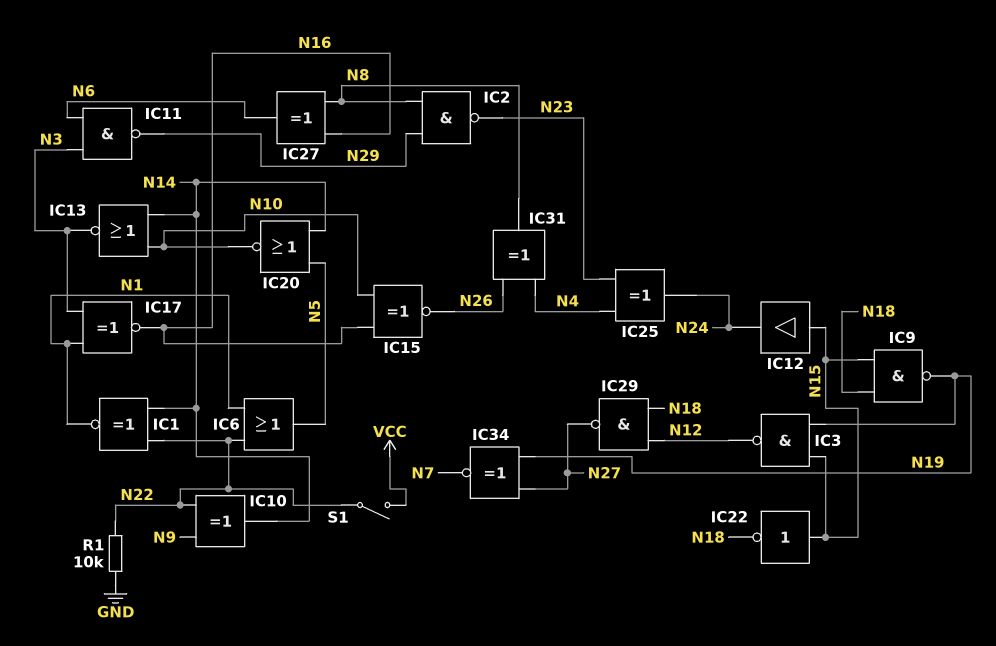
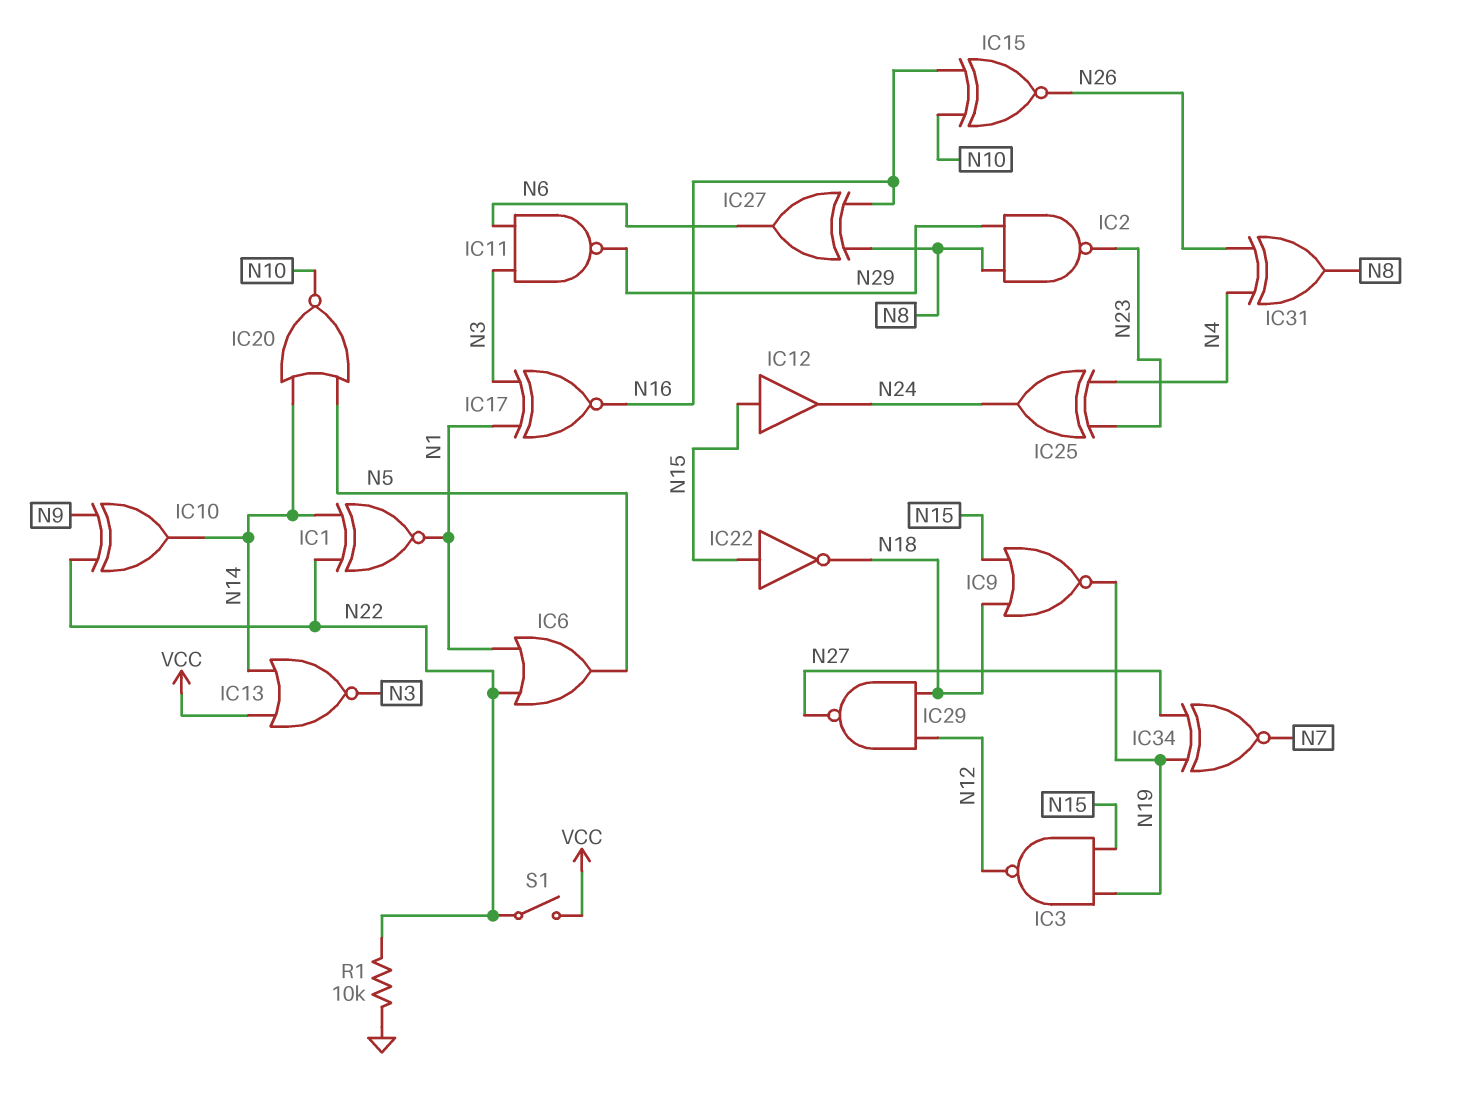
IC9: NAND (in N15, in N18, out N19) -> NOR (in N15, in N18, out N19)
IC13: NOR (in N10, in N14, out N3) -> NOR (in N14, in VCC, out N3)

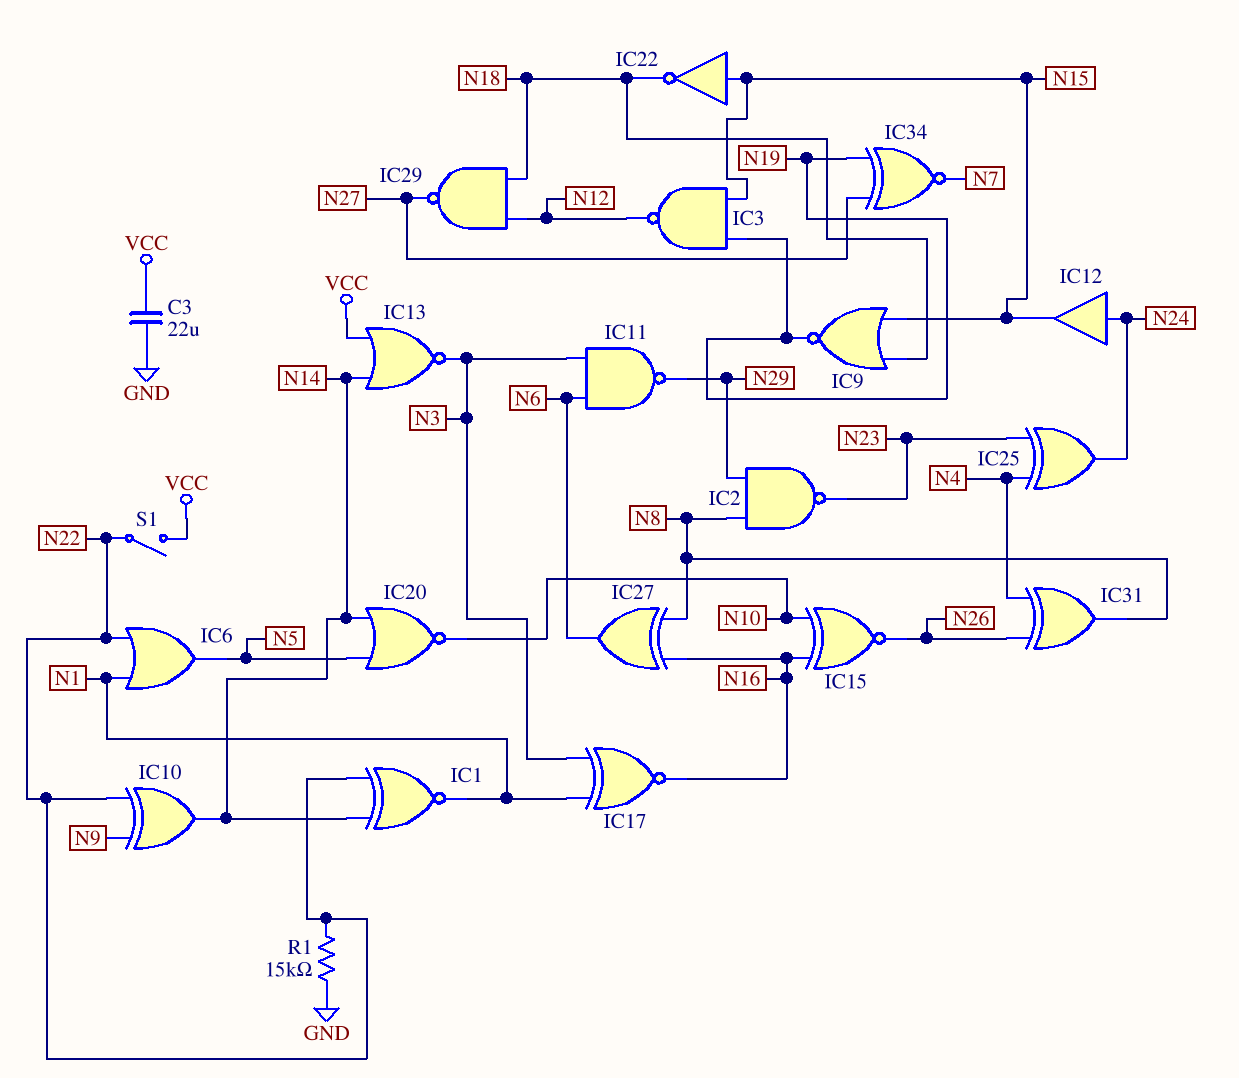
C3: none -> 22uF (GND, VCC)
IC12: buffer (in N15, out N24) -> buffer (in N24, out N15)
R1: 10k (GND, N22) -> 15k (GND, N22)

